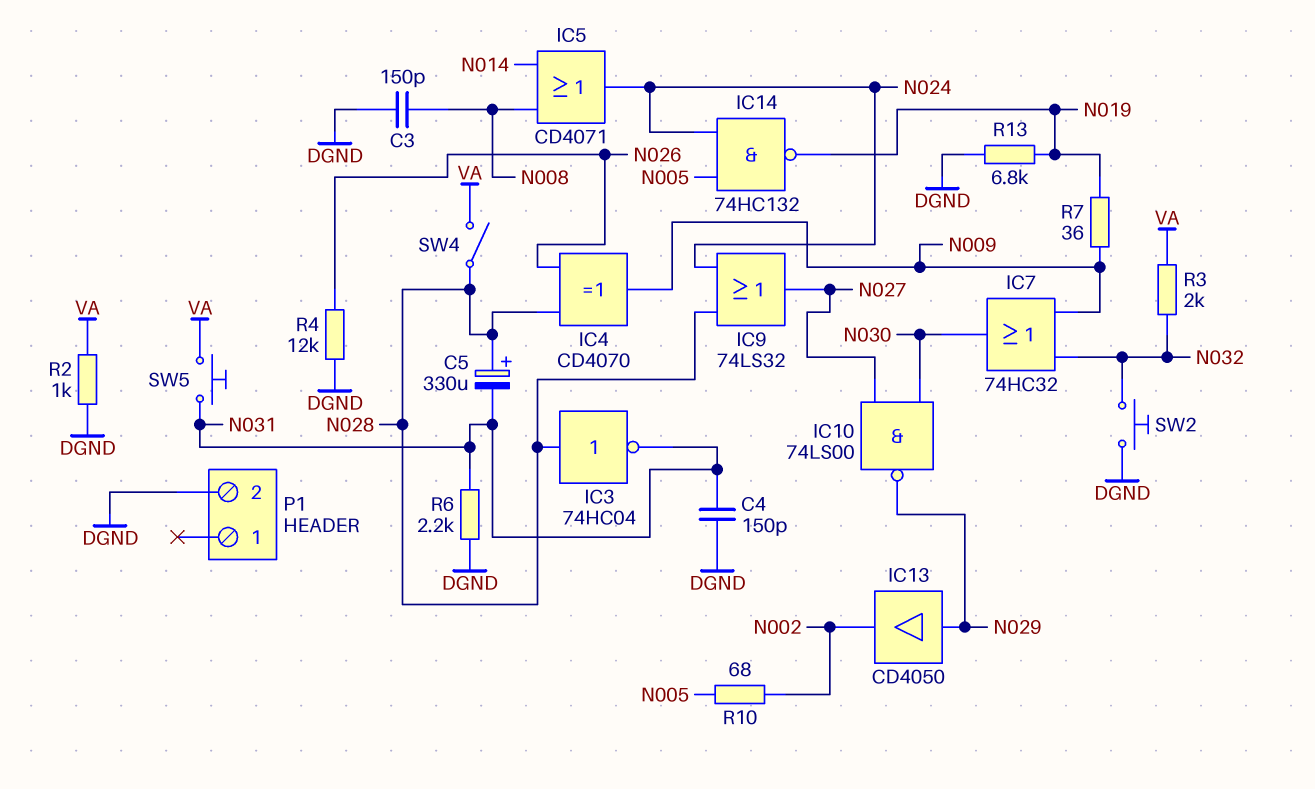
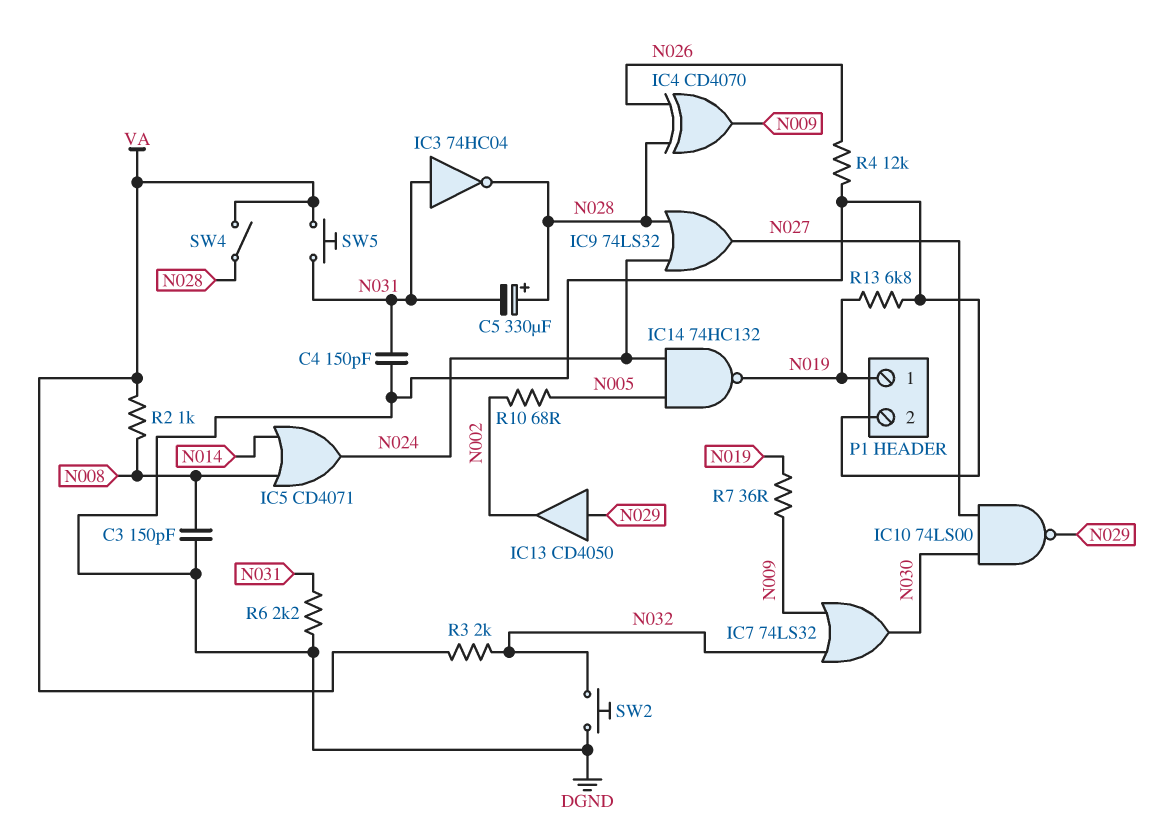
IC3: NOT 74HC04 (in N028, out N031) -> NOT 74HC04 (in N031, out N028)
IC7: OR 74HC32 (in N009, in N032, out N030) -> OR 74LS32 (in N009, in N032, out N030)
P1 pin 1: none -> N019
R2: 1k (DGND, VA) -> 1k (N008, VA)

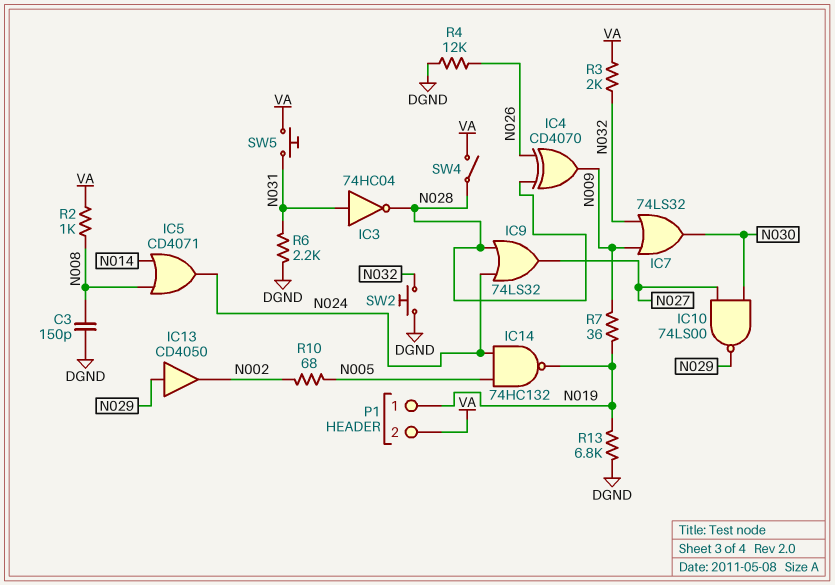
C4: 150pF (DGND, N031) -> none
C5: 330uF (plus N028, minus N031) -> none
P1 pin 2: DGND -> VA

